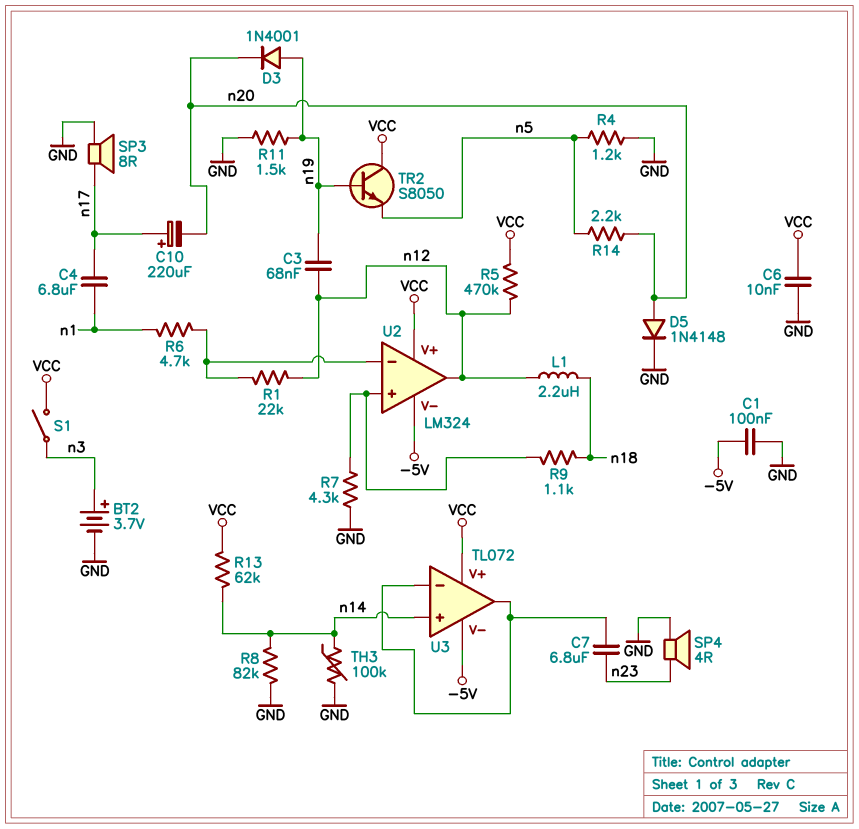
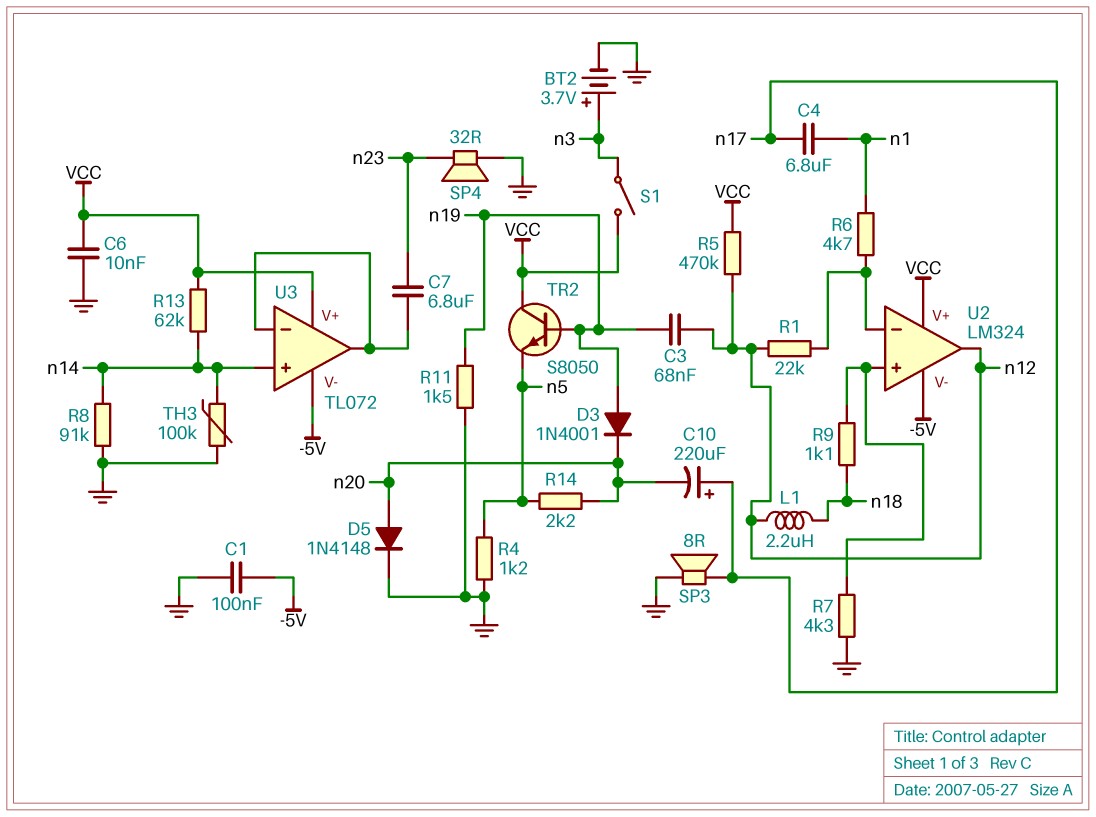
R8: 82k (GND, n14) -> 91k (GND, n14)
SP4: speaker 4R (GND, n23) -> speaker 32R (GND, n23)

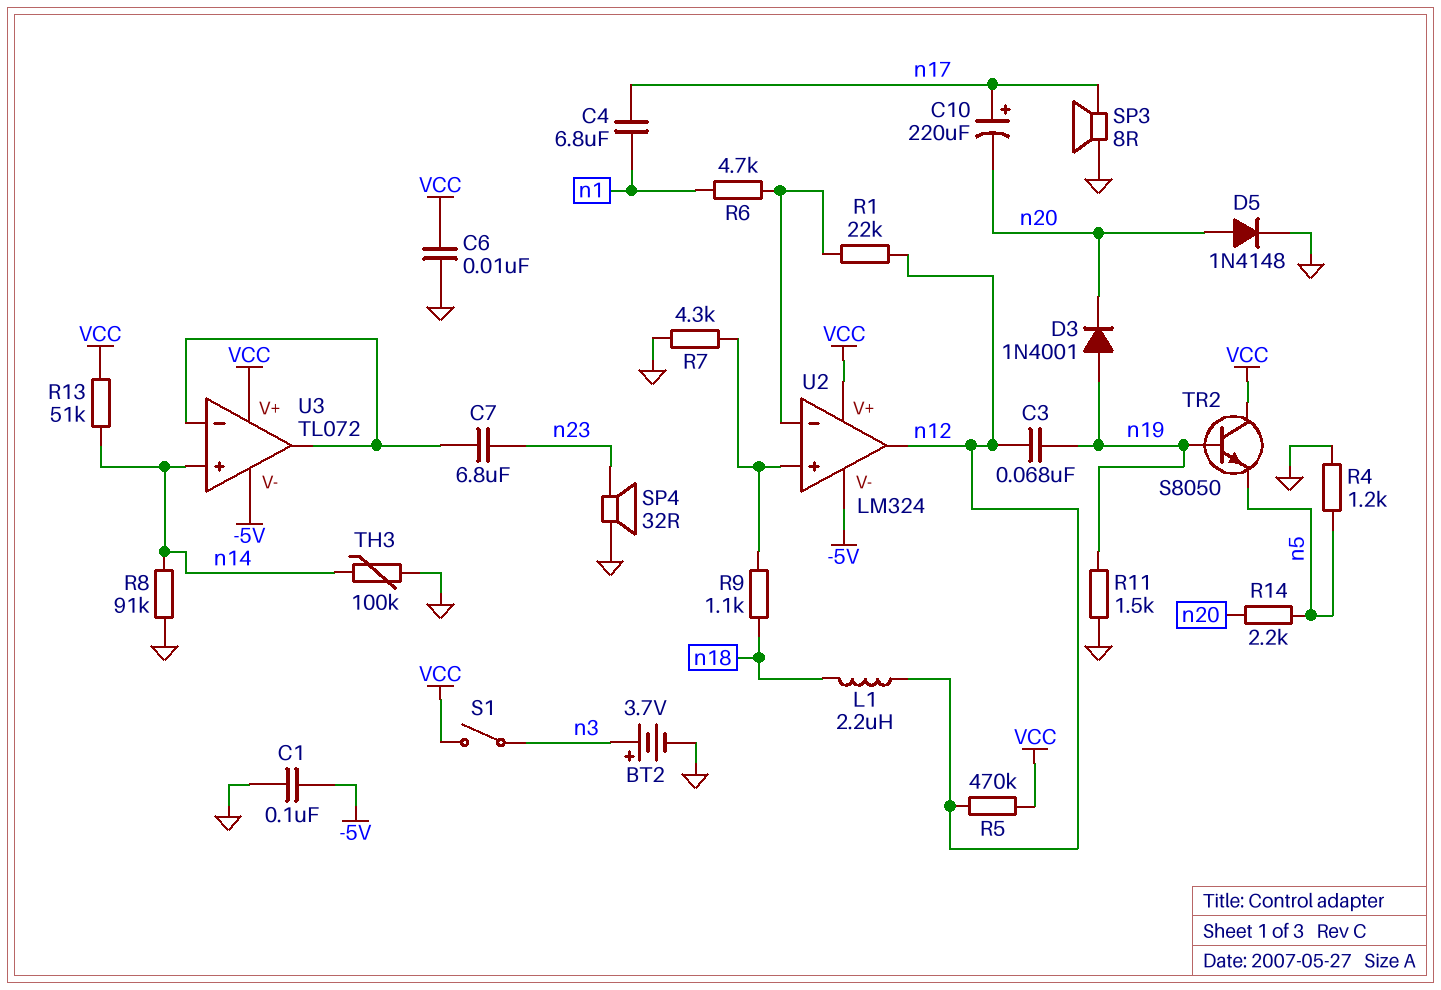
R13: 62k (VCC, n14) -> 51k (VCC, n14)

